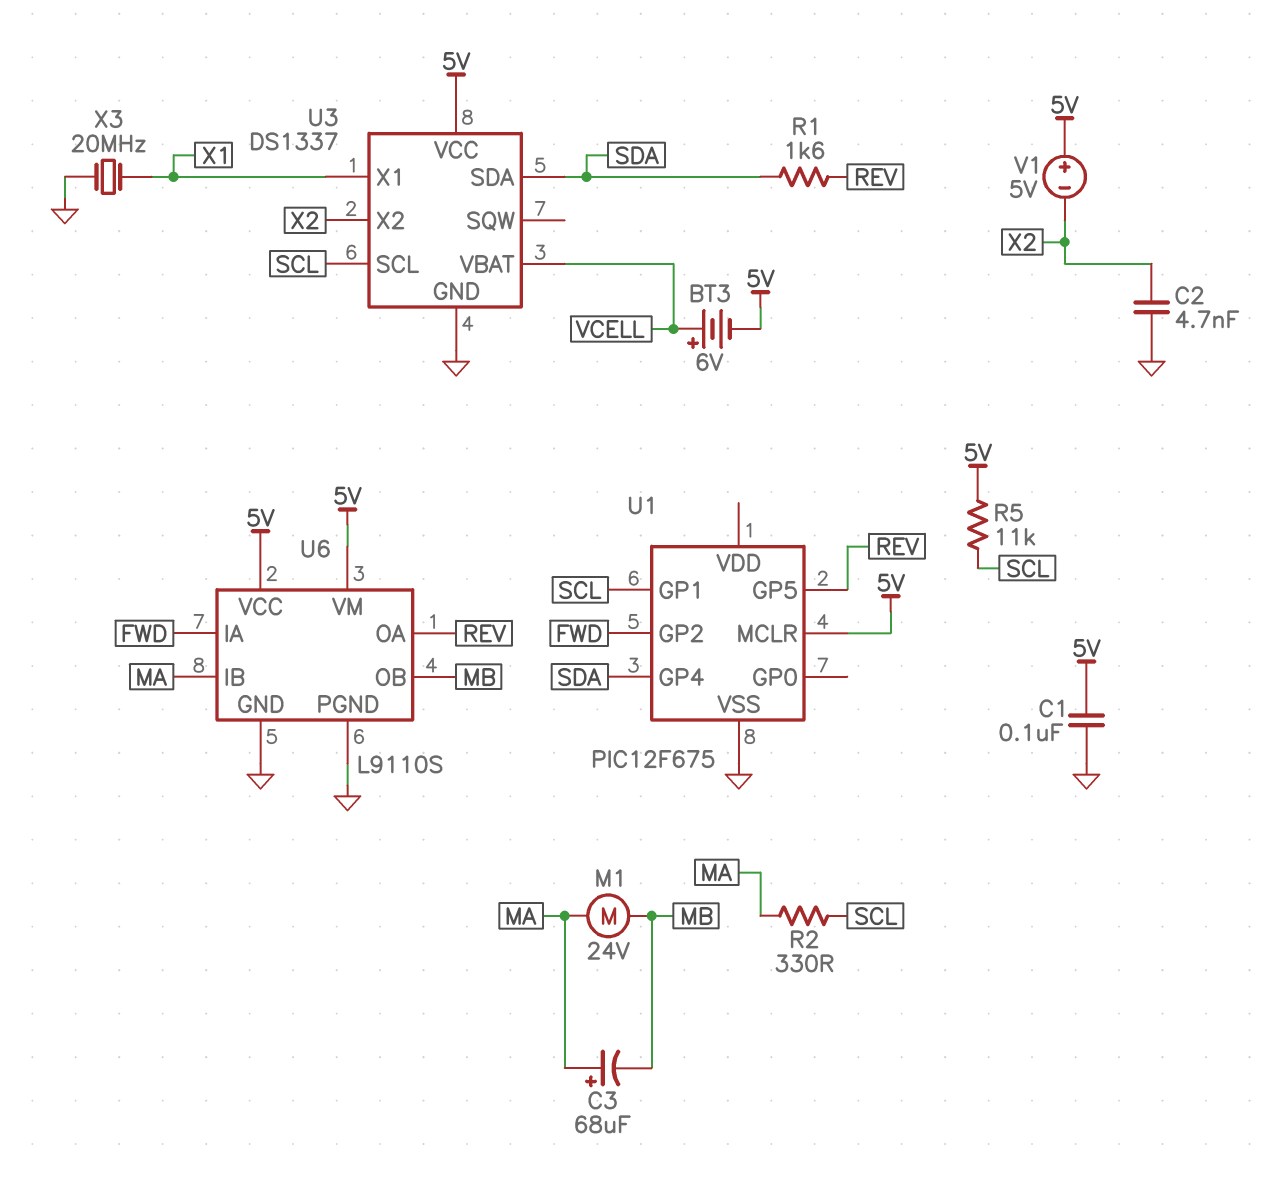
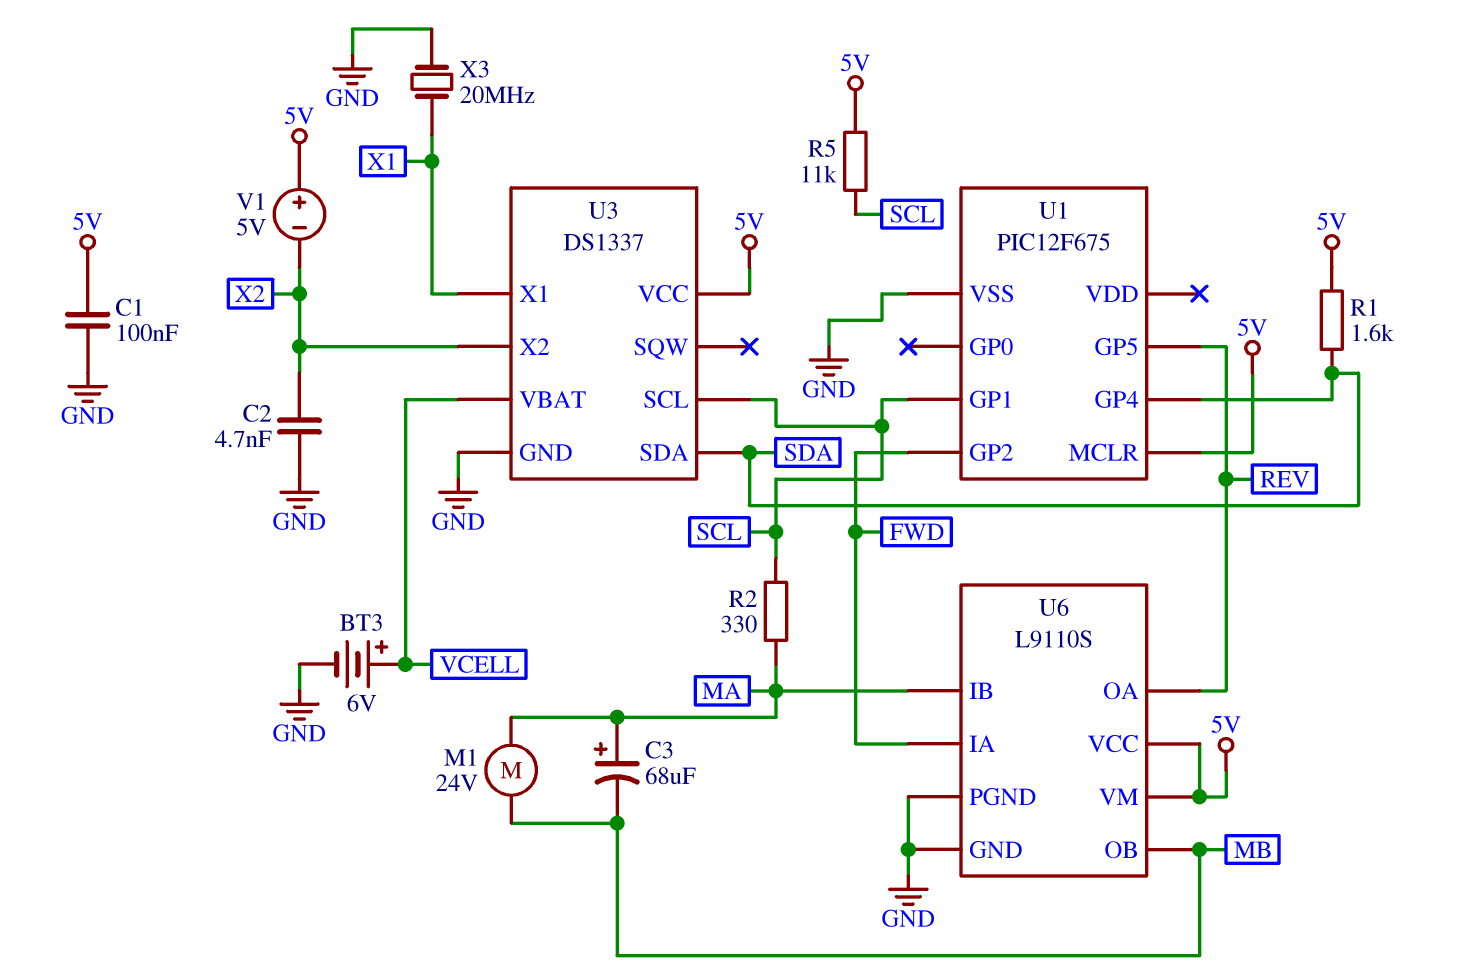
BT3: 6V (plus VCELL, minus 5V) -> 6V (plus VCELL, minus GND)
R1: 1.6k (REV, SDA) -> 1.6k (5V, SDA)

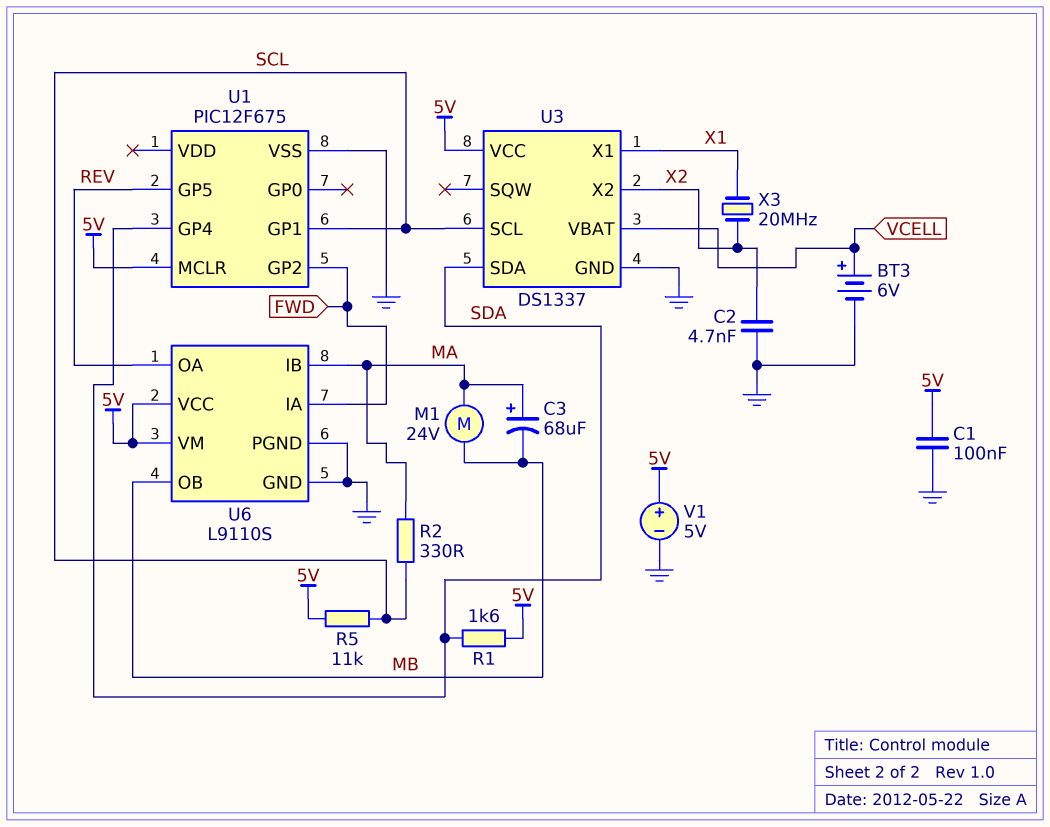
V1: 5V (plus 5V, minus X2) -> 5V (plus 5V, minus GND)
X3: 20MHz (GND, X1) -> 20MHz (X1, X2)

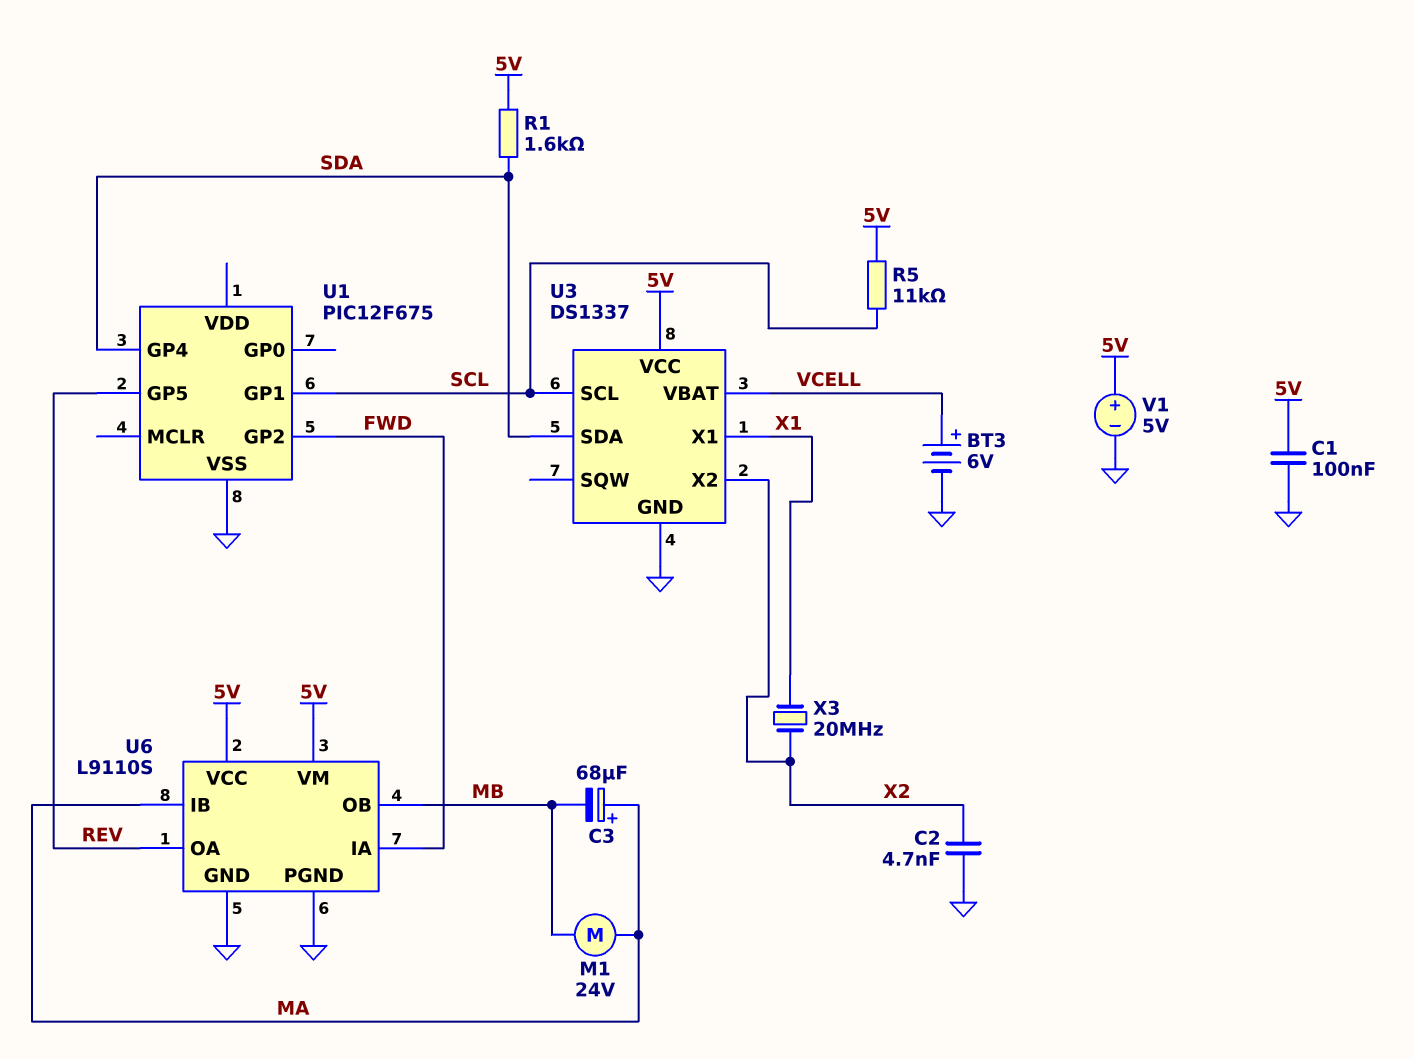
R2: 330 (MA, SCL) -> none
U1 pin MCLR: 5V -> none

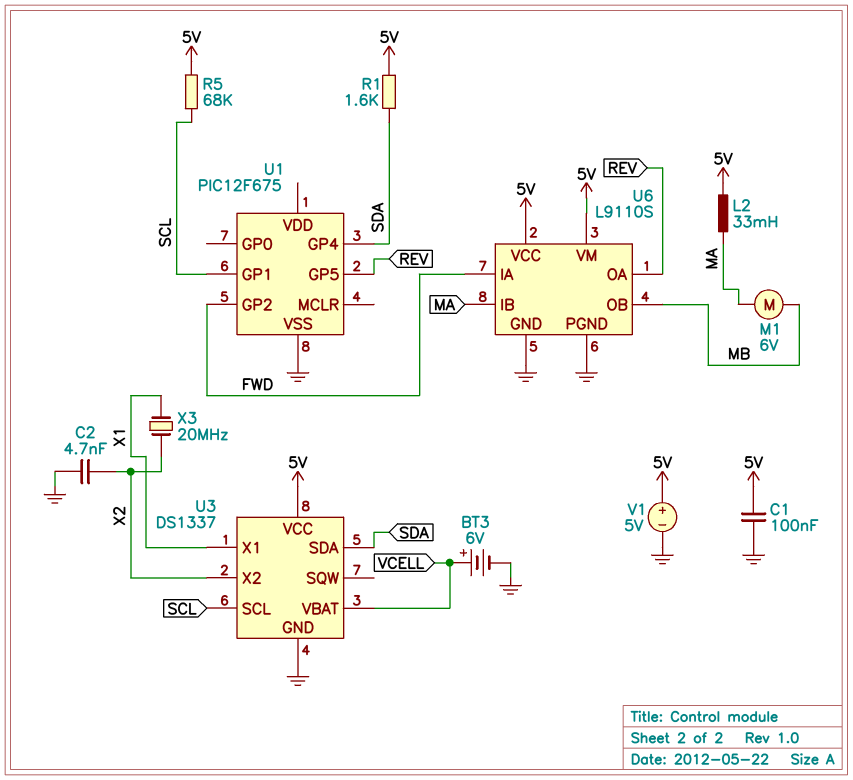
C3: 68uF (plus MA, minus MB) -> none
L2: none -> 33mH (5V, MA)
M1: motor 24V (MA, MB) -> motor 6V (MA, MB)
R5: 11k (5V, SCL) -> 68k (5V, SCL)

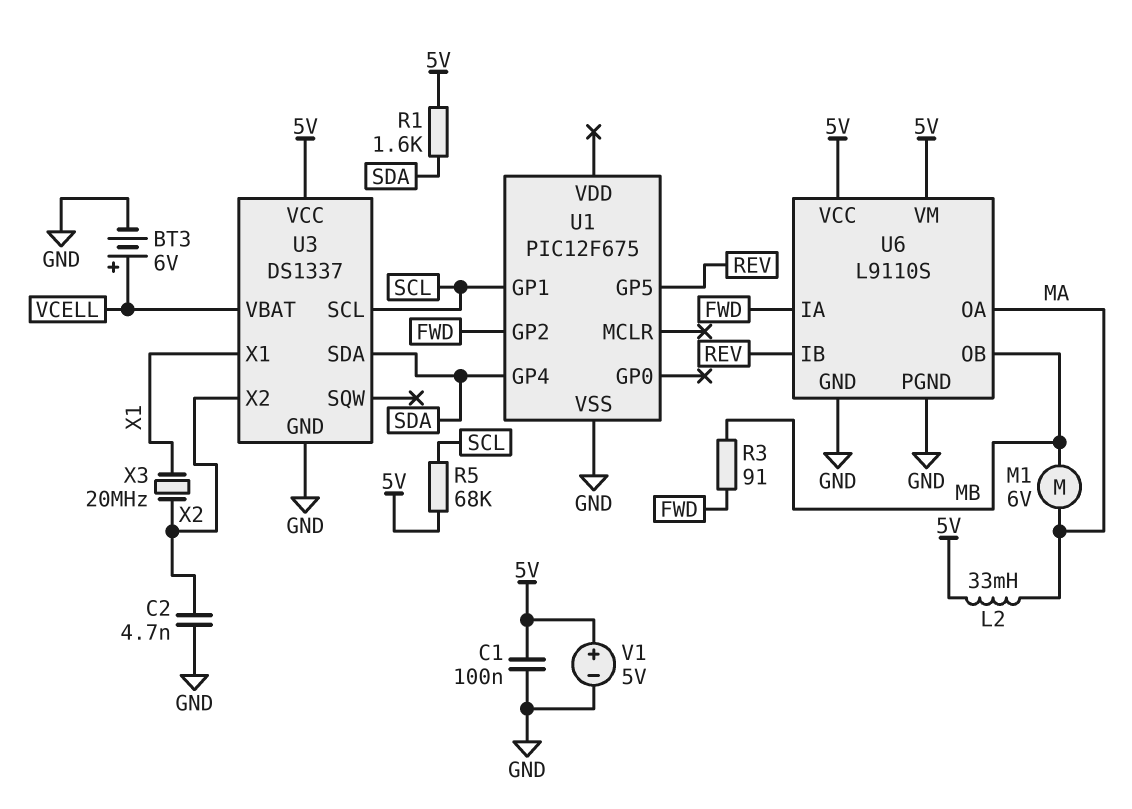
R3: none -> 91 (FWD, MB)
U6 pin IB: MA -> REV
U6 pin OA: REV -> MA

